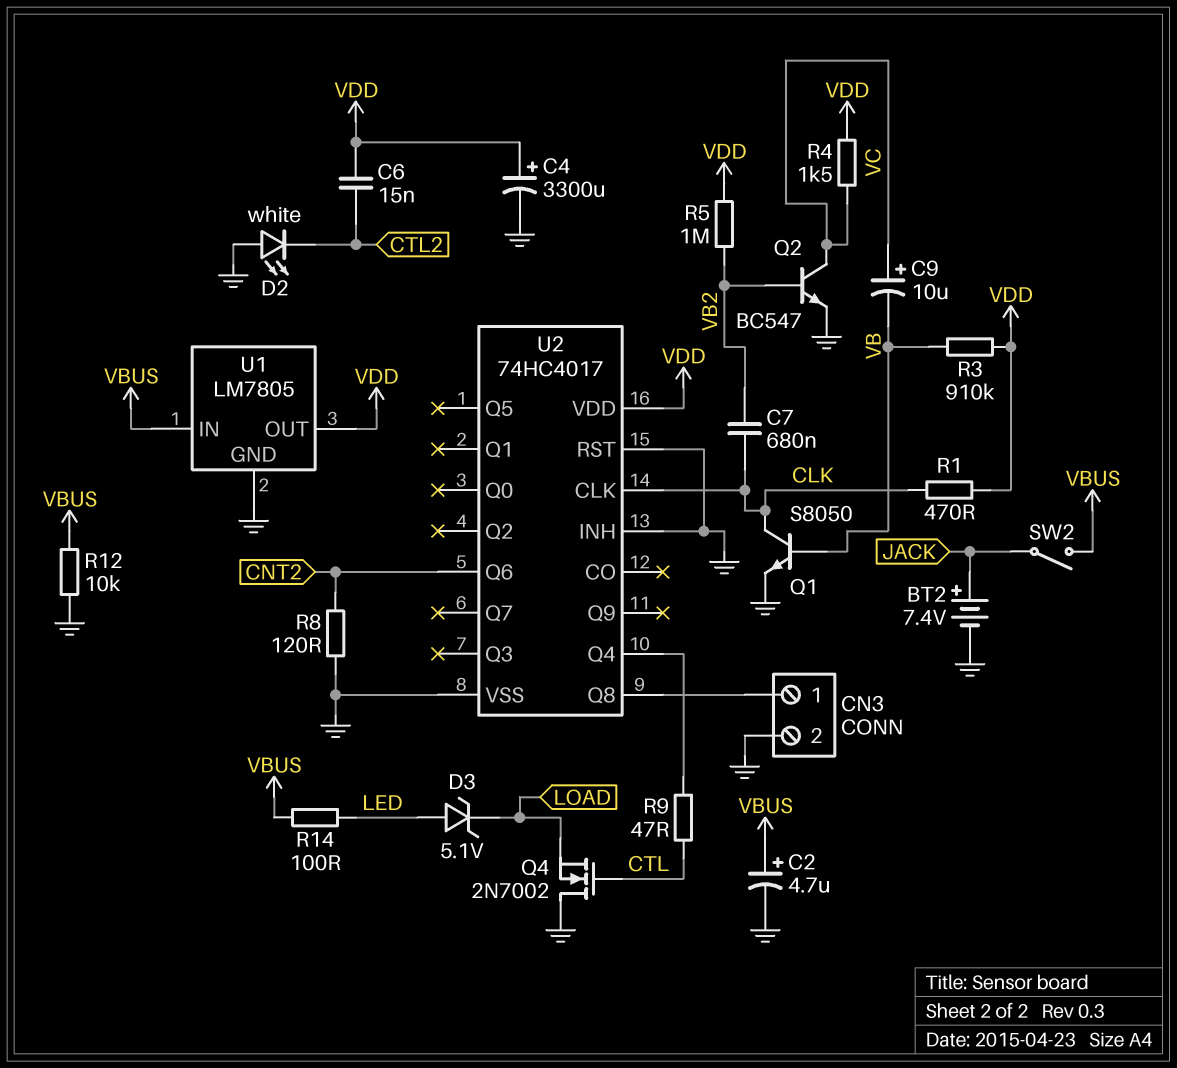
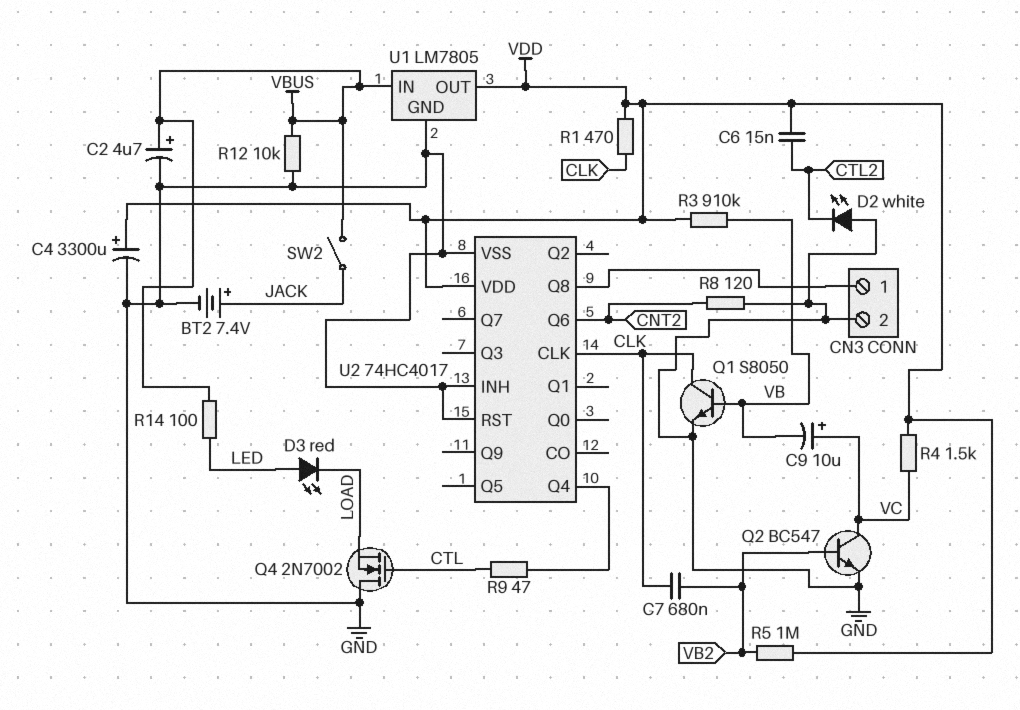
D3: zener 5.1V (A LED, K LOAD) -> LED red (A LED, K LOAD)

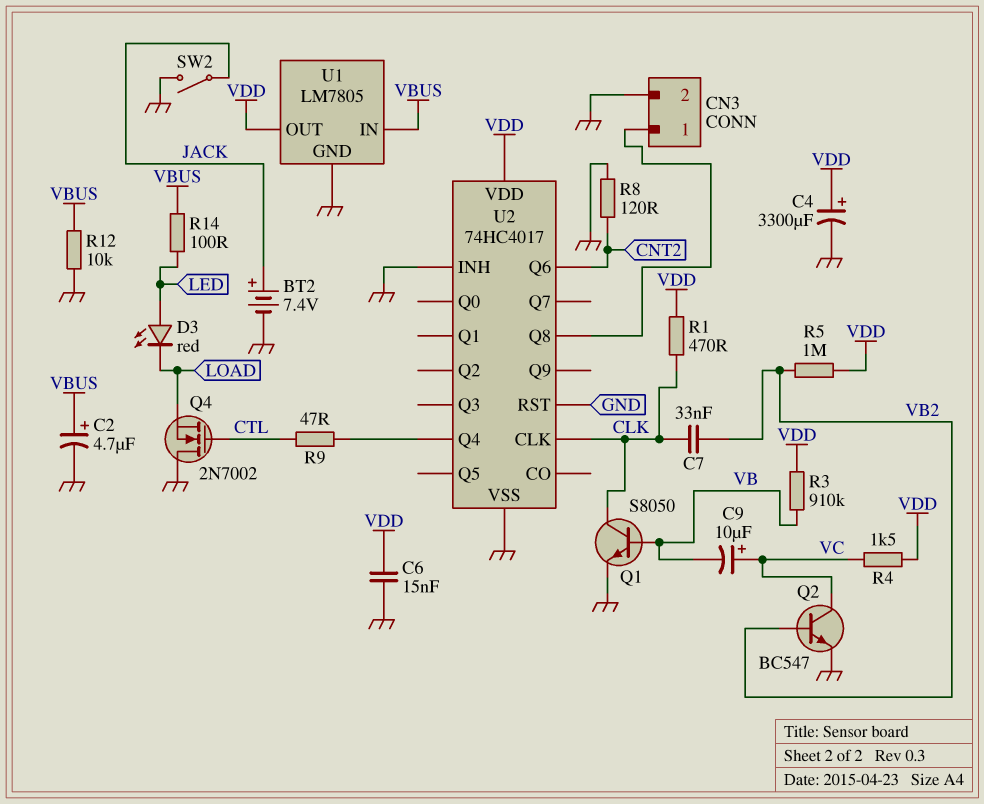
C6: 15nF (CTL2, VDD) -> 15nF (GND, VDD)
C7: 680nF (CLK, VB2) -> 33nF (CLK, VB2)
D2: LED white (A GND, K CTL2) -> none
SW2: switch (JACK, VBUS) -> switch (GND, JACK)

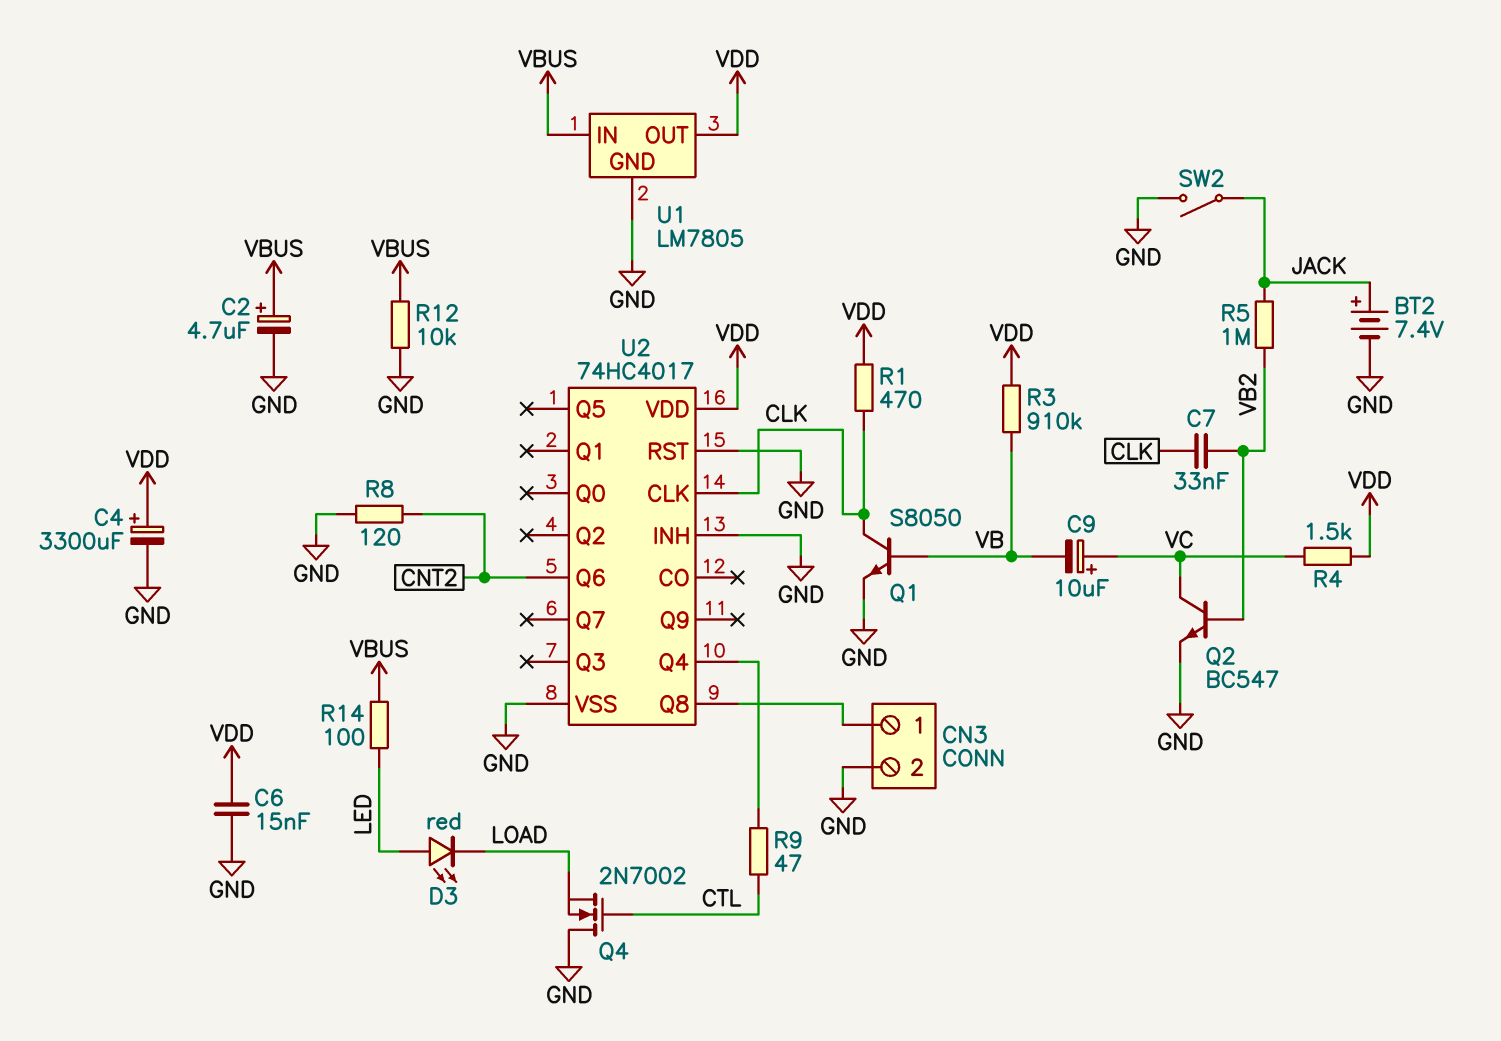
R5: 1M (VB2, VDD) -> 1M (JACK, VB2)

